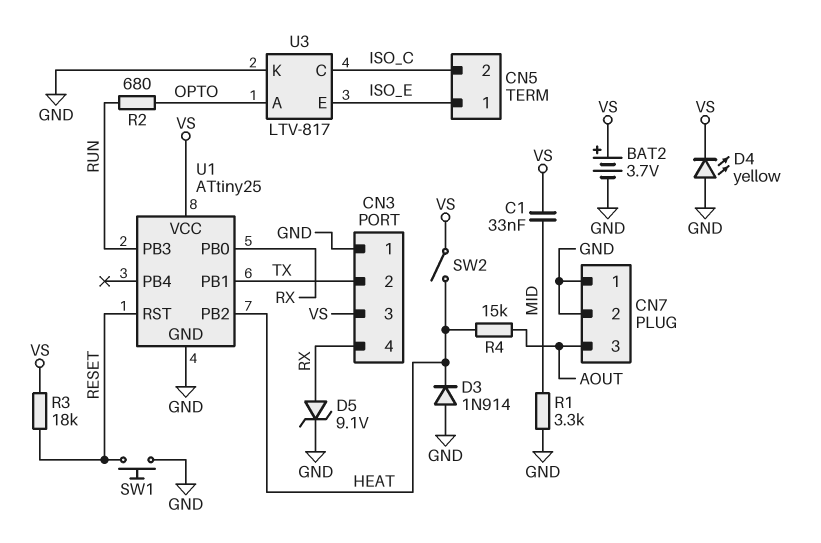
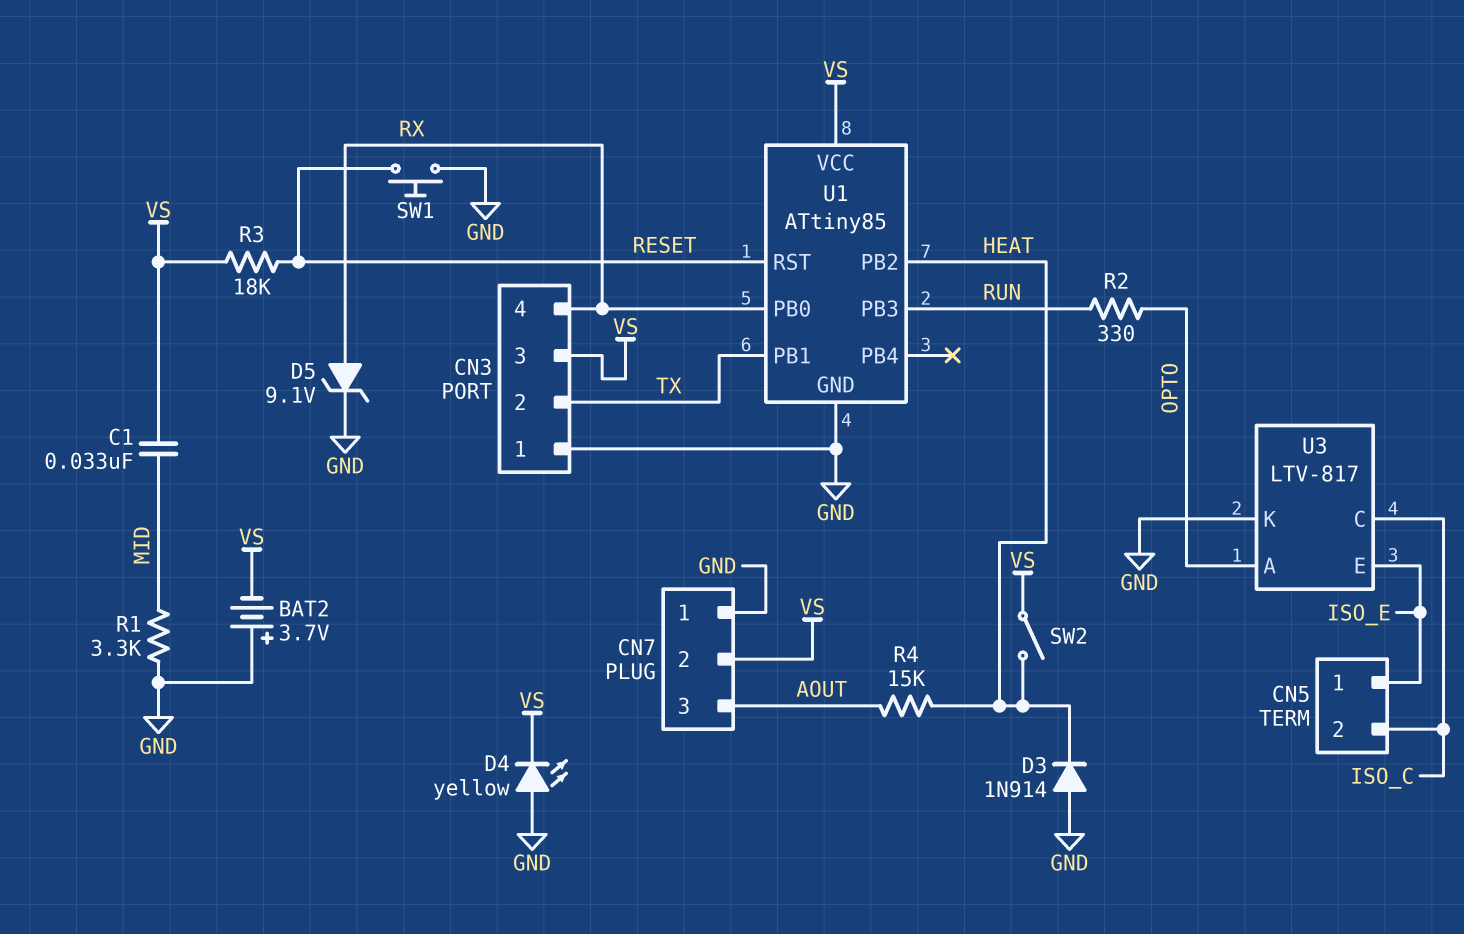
BAT2: 3.7V (plus VS, minus GND) -> 3.7V (plus GND, minus VS)
CN7 pin 2: GND -> VS
R2: 680 (OPTO, RUN) -> 330 (OPTO, RUN)
U1: ATtiny25 -> ATtiny85

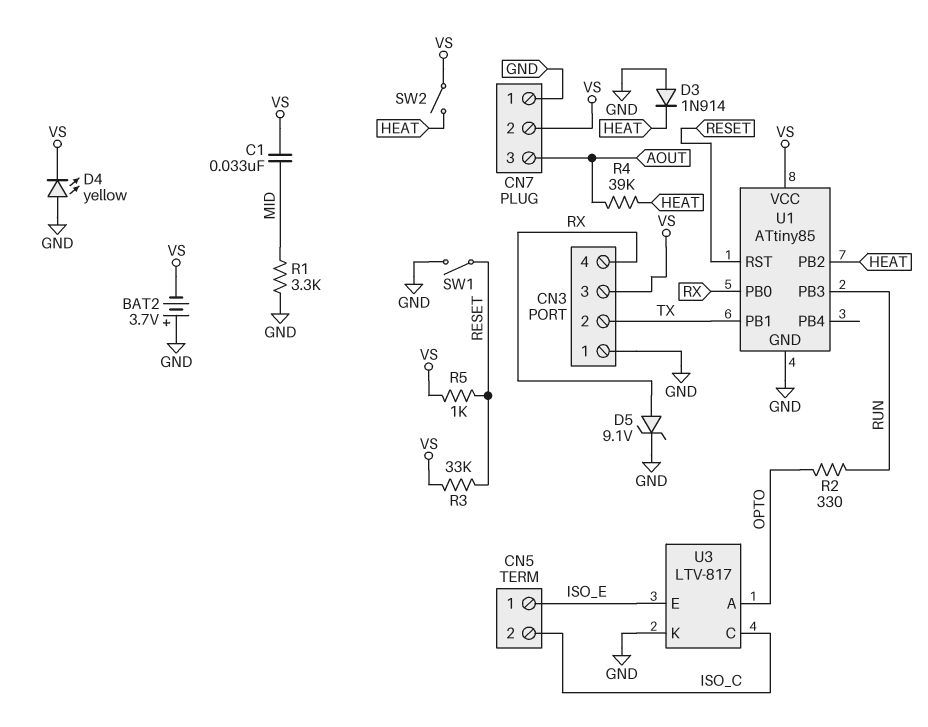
R3: 18k (RESET, VS) -> 33k (RESET, VS)
R4: 15k (AOUT, HEAT) -> 39k (AOUT, HEAT)
R5: none -> 1k (RESET, VS)
SW1: button (GND, RESET) -> switch (GND, RESET)

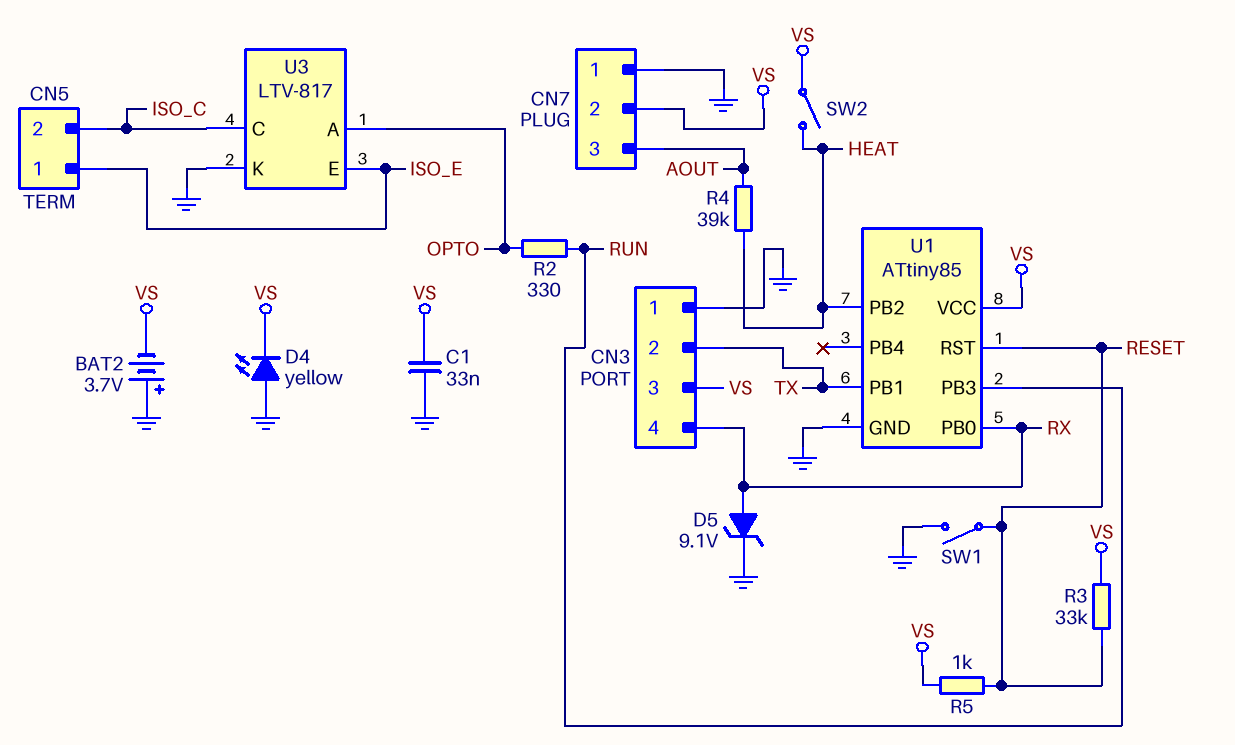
C1: 33nF (MID, VS) -> 33nF (GND, VS)
D3: diode 1N914 (A GND, K HEAT) -> none
R1: 3.3k (GND, MID) -> none

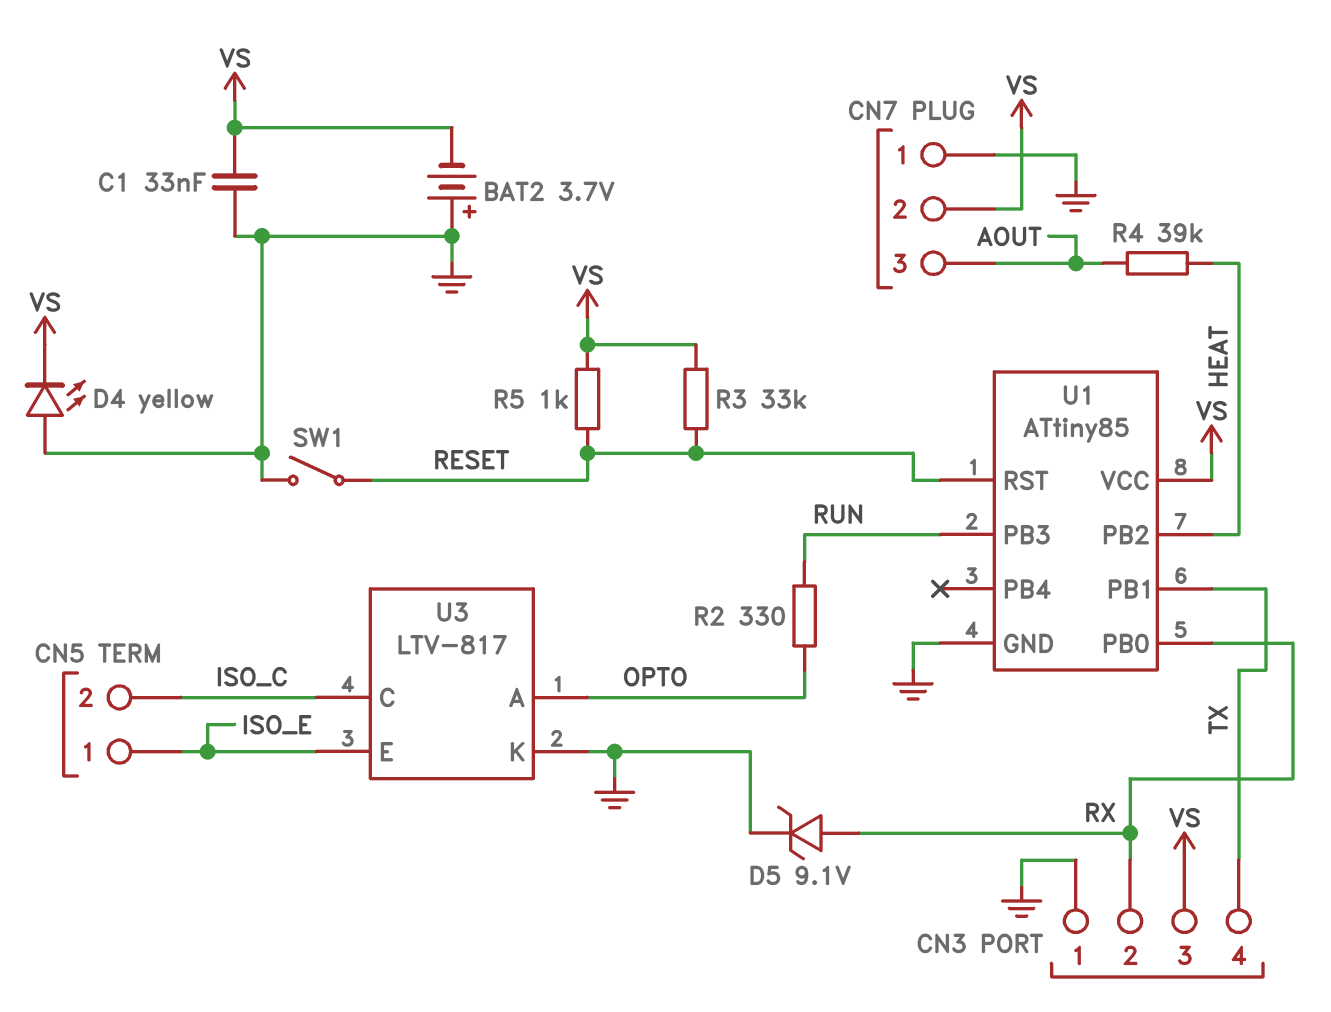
CN3 pin 2: TX -> RX
CN3 pin 4: RX -> TX
SW2: switch (HEAT, VS) -> none

